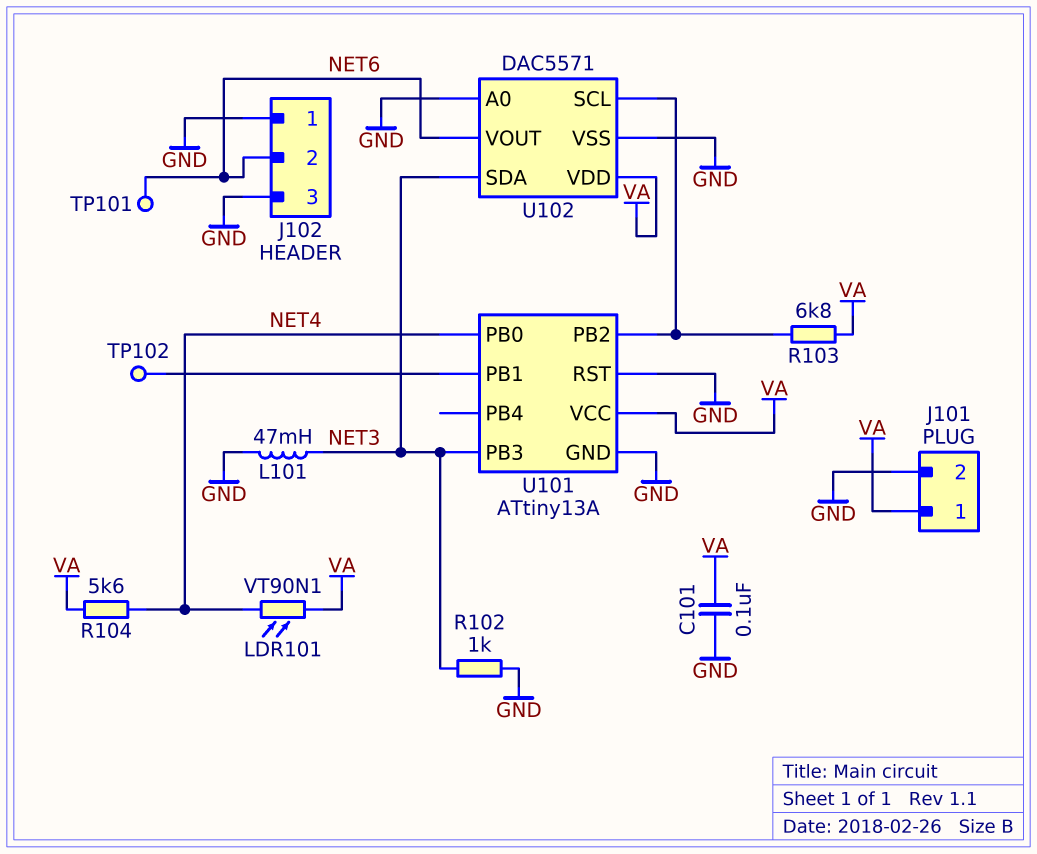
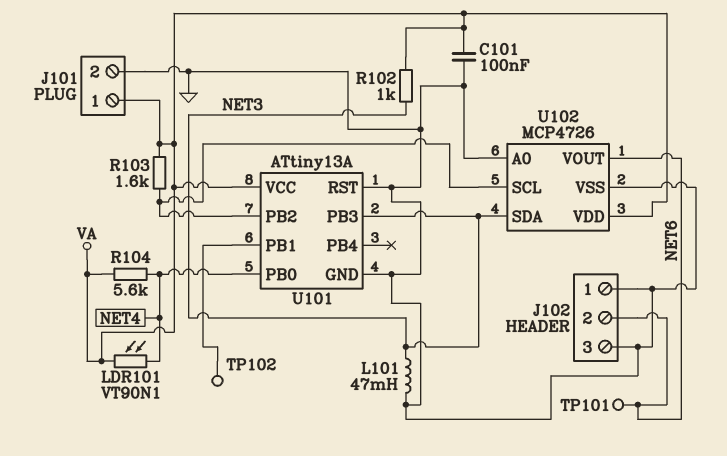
R102: 1k (GND, NET3) -> 1k (NET3, VA)
R103: 6.8k (U101/PB2, VA) -> 1.6k (U101/PB2, VA)
U102: DAC5571 -> MCP4726

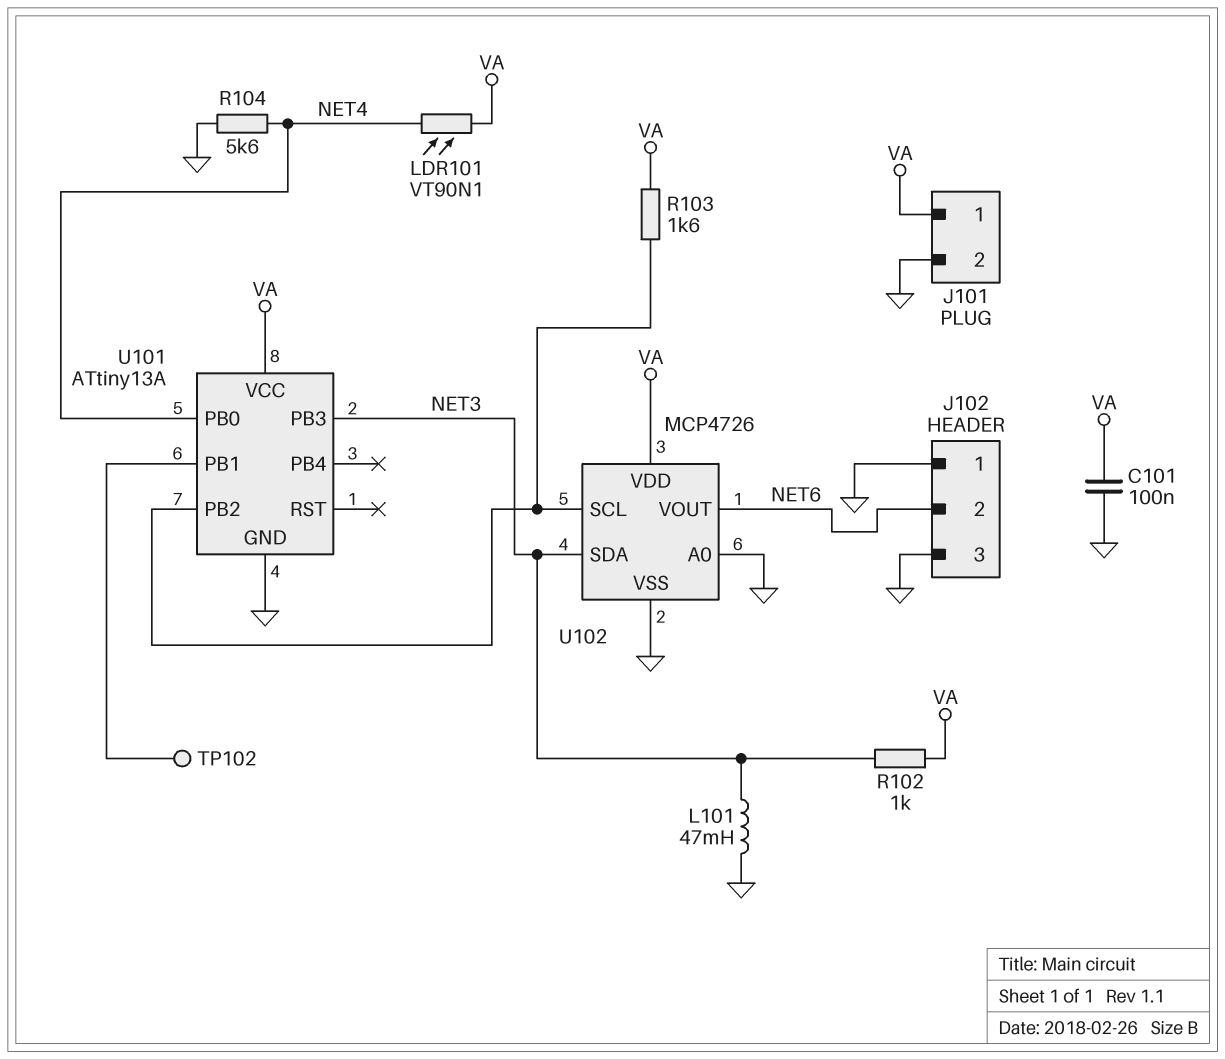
R104: 5.6k (NET4, VA) -> 5.6k (GND, NET4)
TP101: test point (NET6) -> none
U101 pin RST: GND -> none

